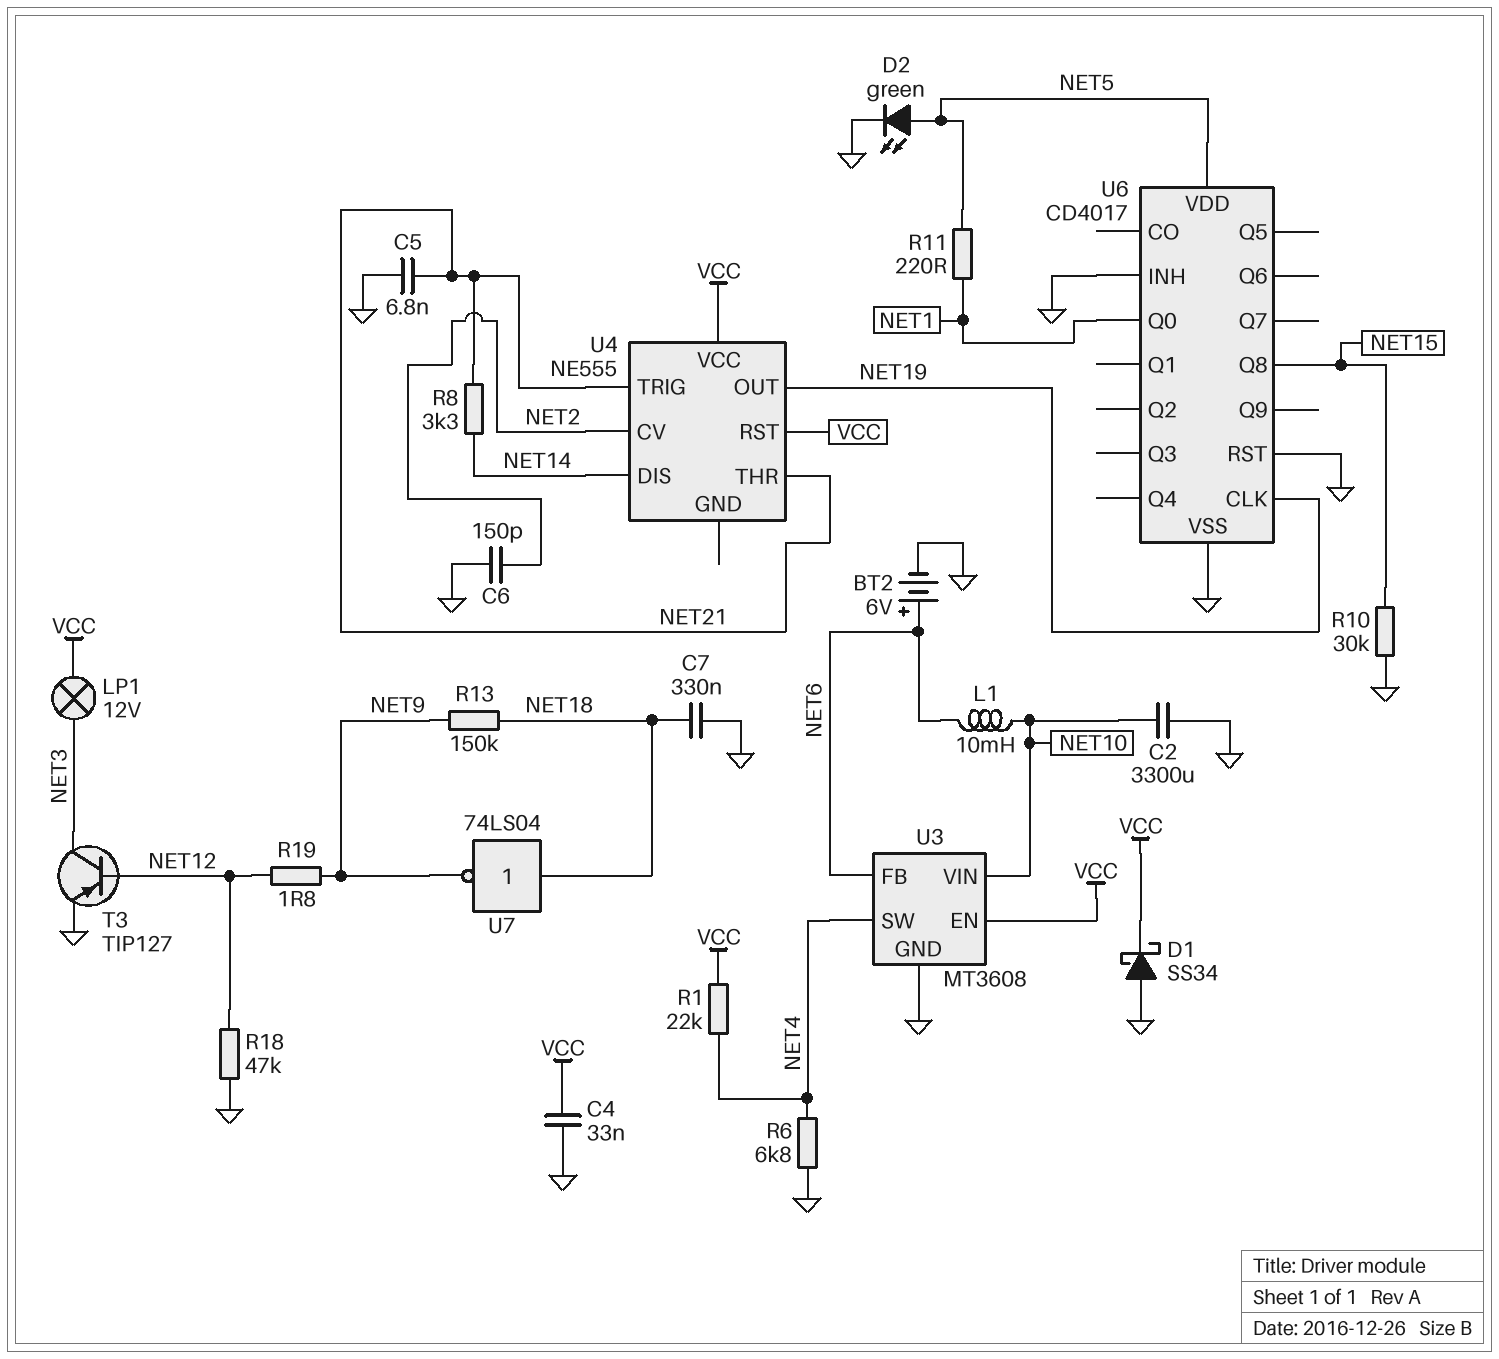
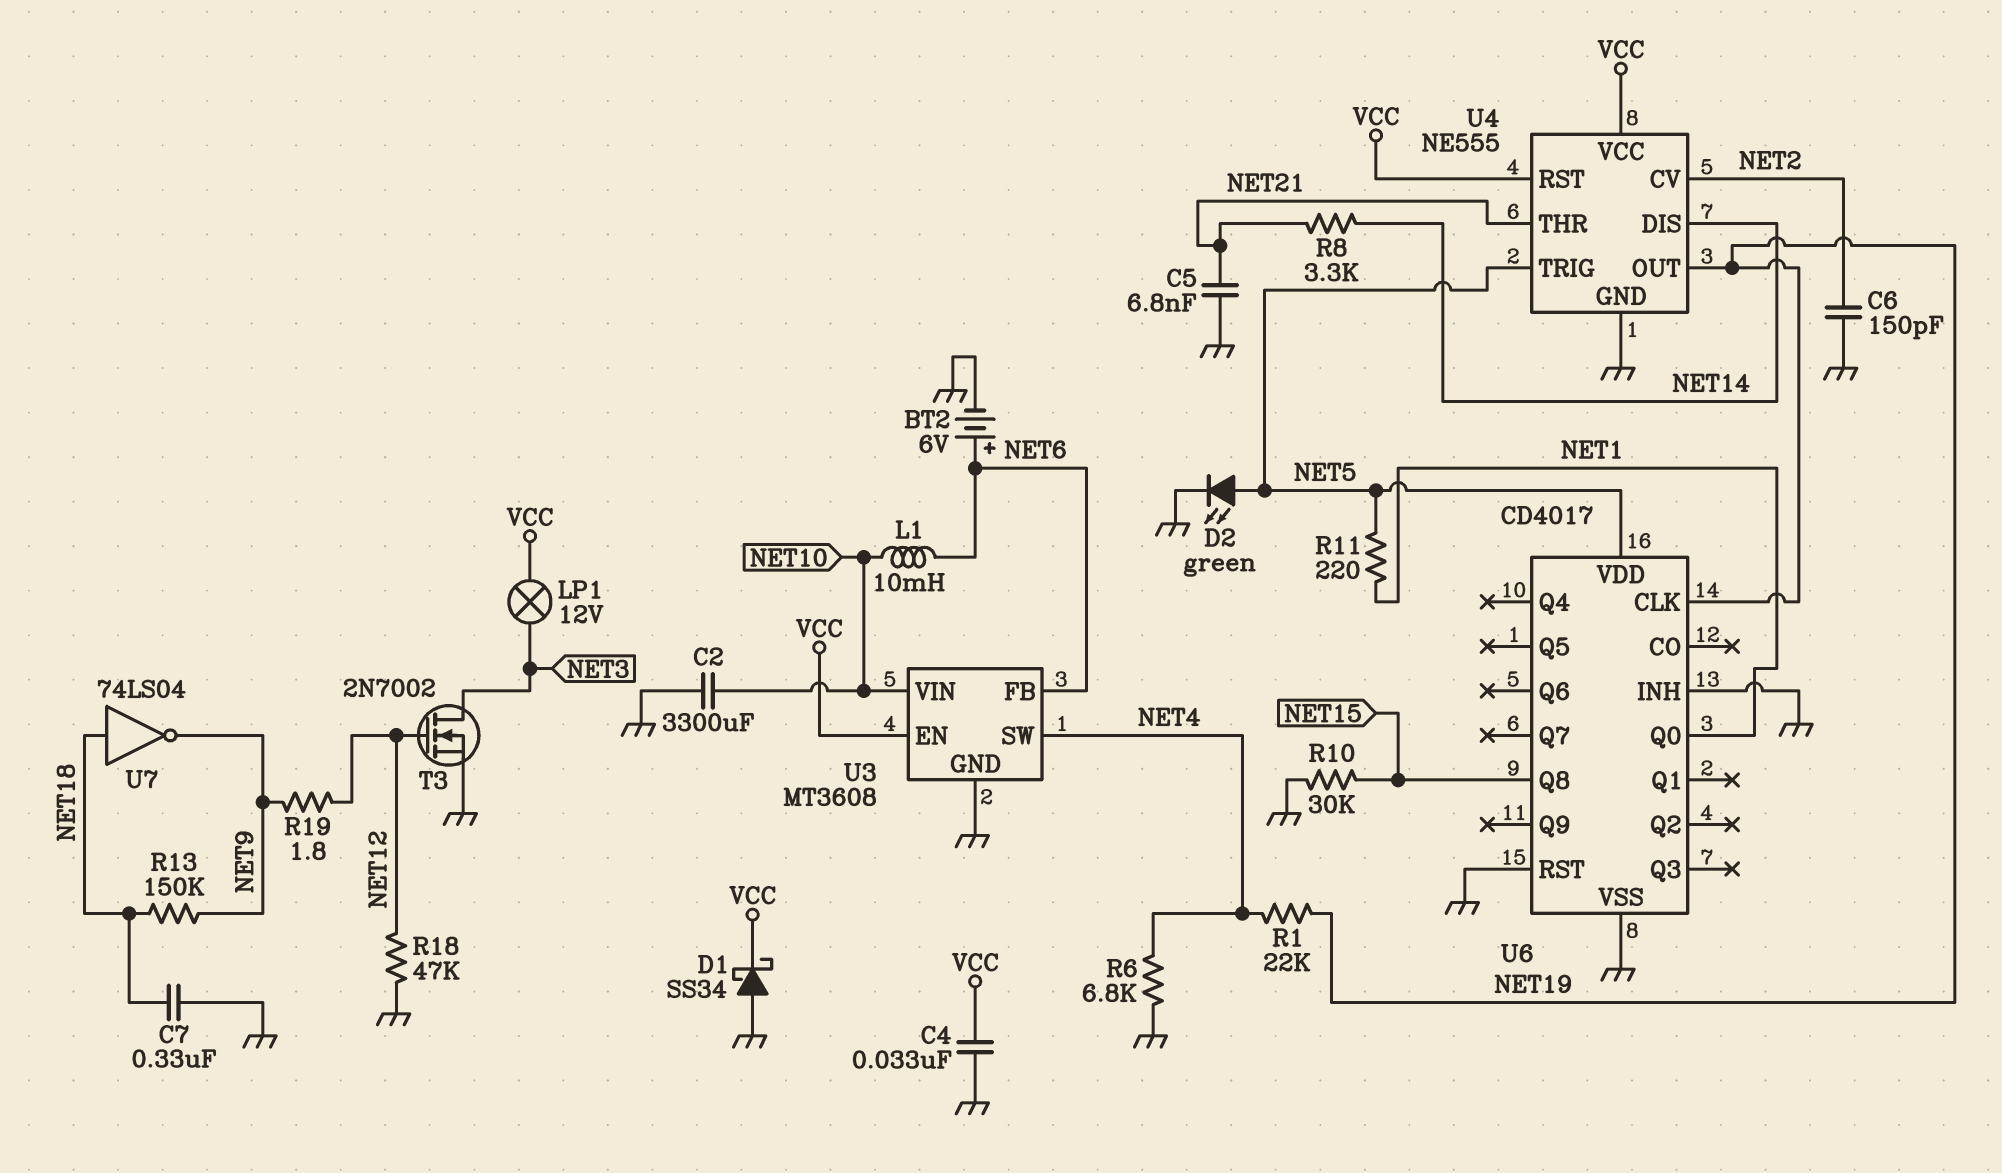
R1: 22k (NET4, VCC) -> 22k (NET4, NET19)
T3: PNP TIP127 (B NET12, C NET3, E GND) -> NMOS 2N7002 (G NET12, D NET3, S GND)
U4 pin GND: none -> GND
U4 pin TRIG: NET21 -> NET5

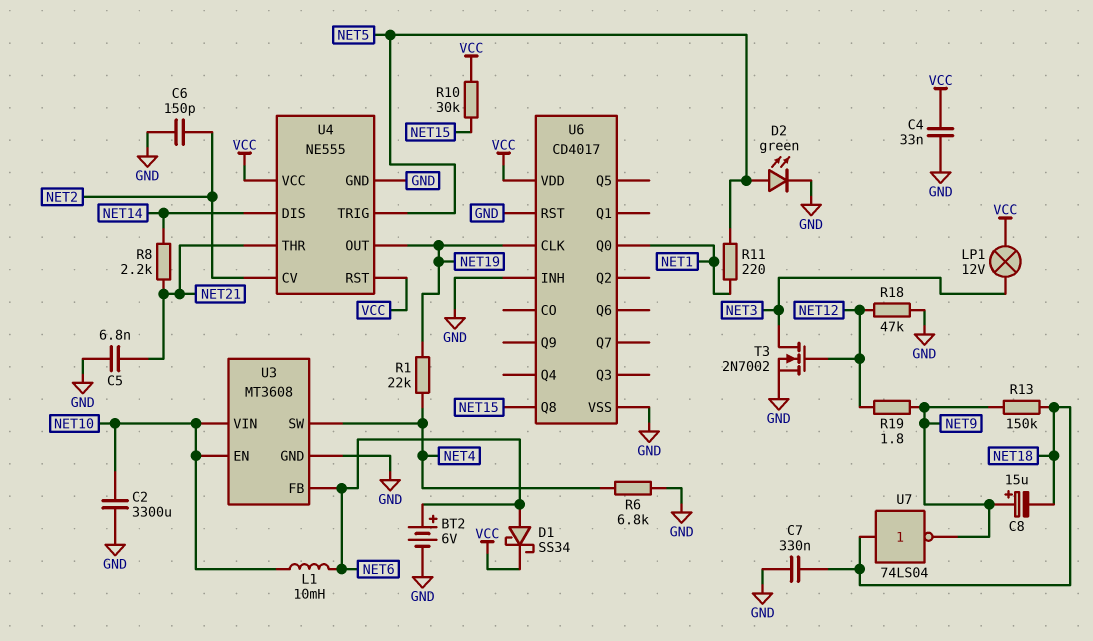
C8: none -> 15uF (plus NET9, minus NET18)
D1: schottky SS34 (A GND, K VCC) -> schottky SS34 (A NET6, K VCC)
R8: 3.3k (NET14, NET21) -> 2.2k (NET14, NET21)
R10: 30k (GND, NET15) -> 30k (NET15, VCC)
U3 pin EN: VCC -> NET10
U6 pin VDD: NET5 -> VCC

